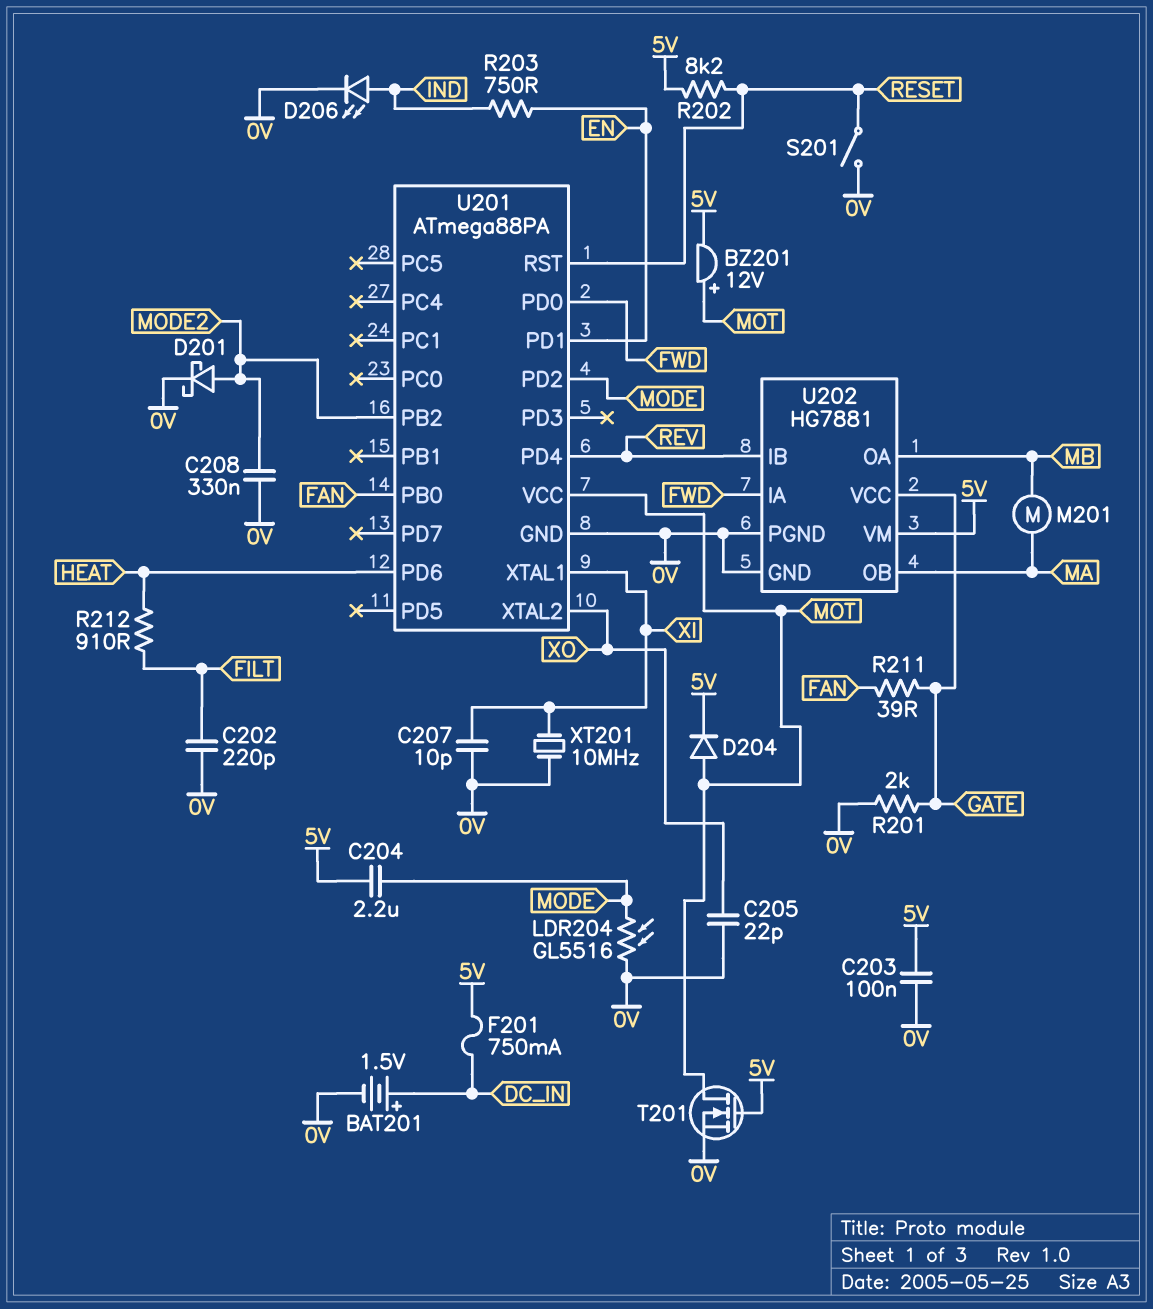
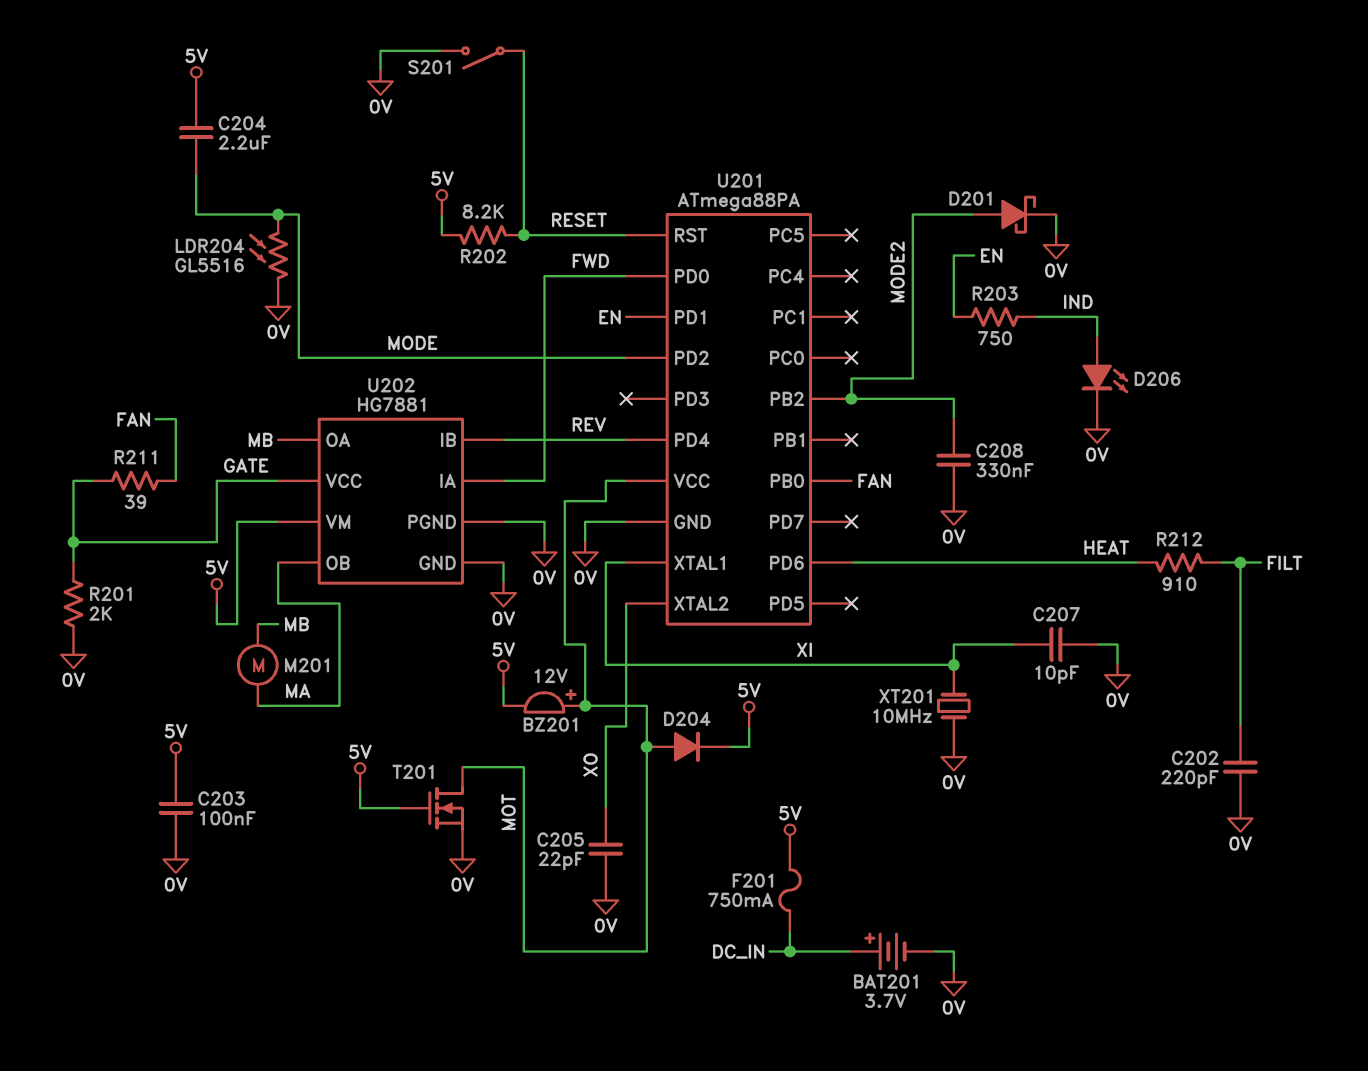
BAT201: 1.5V (plus DC_IN, minus 0V) -> 3.7V (plus DC_IN, minus 0V)

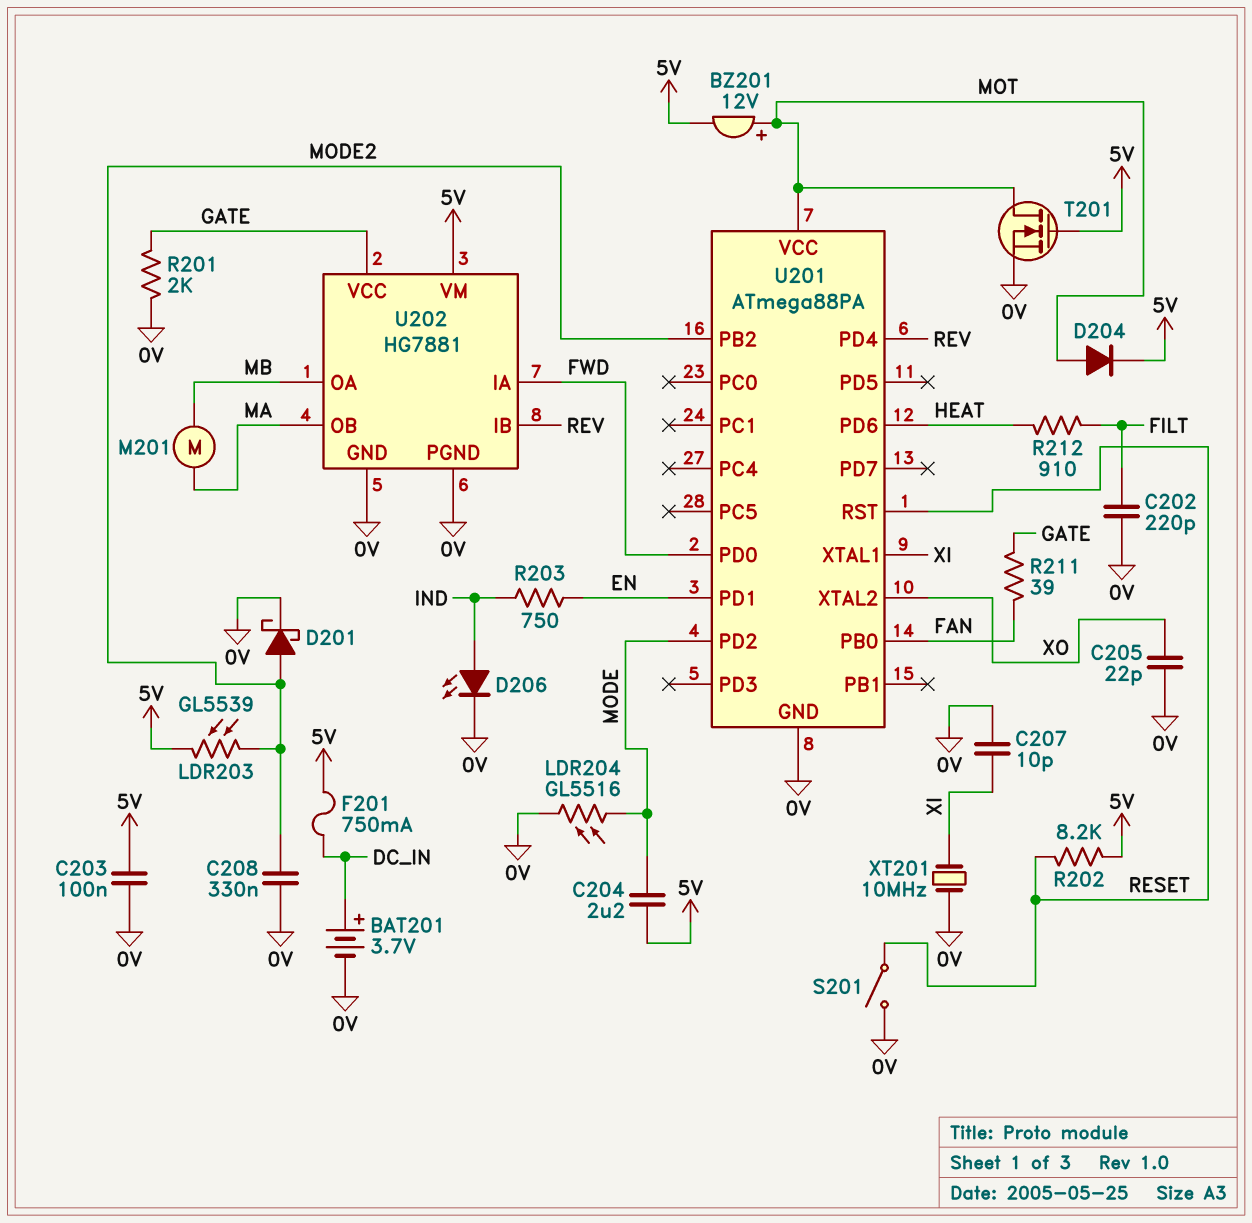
LDR203: none -> GL5539 (5V, MODE2)

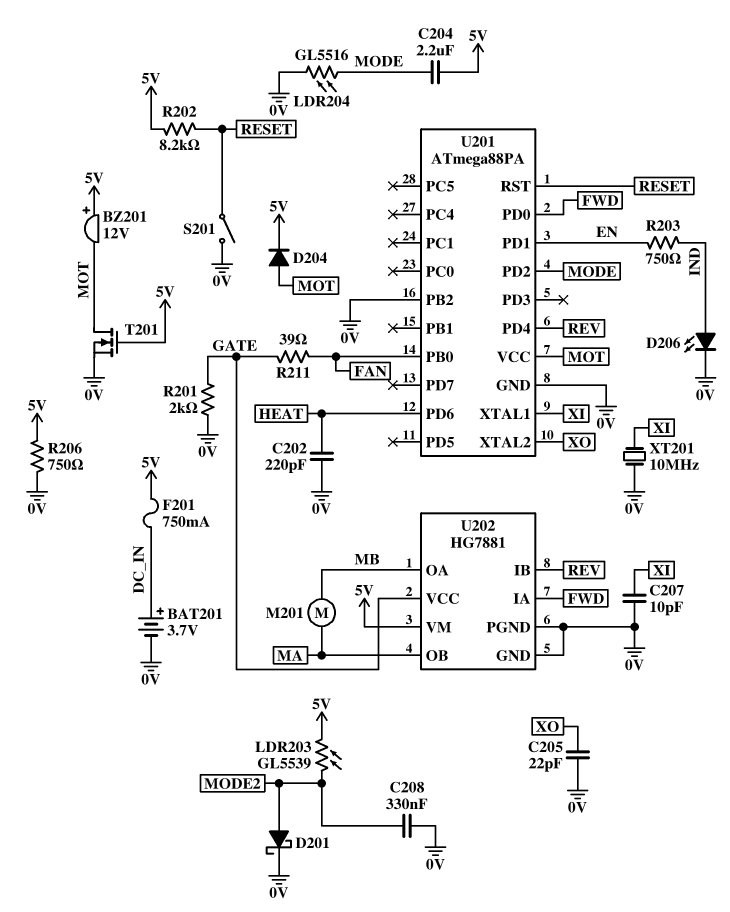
BZ201: buzzer 12V (plus MOT, minus 5V) -> buzzer 12V (plus 5V, minus MOT)
C202: 220pF (0V, FILT) -> 220pF (0V, HEAT)
C203: 100nF (0V, 5V) -> none
R206: none -> 750 (0V, 5V)
R212: 910 (FILT, HEAT) -> none
U201 pin PB2: MODE2 -> 0V

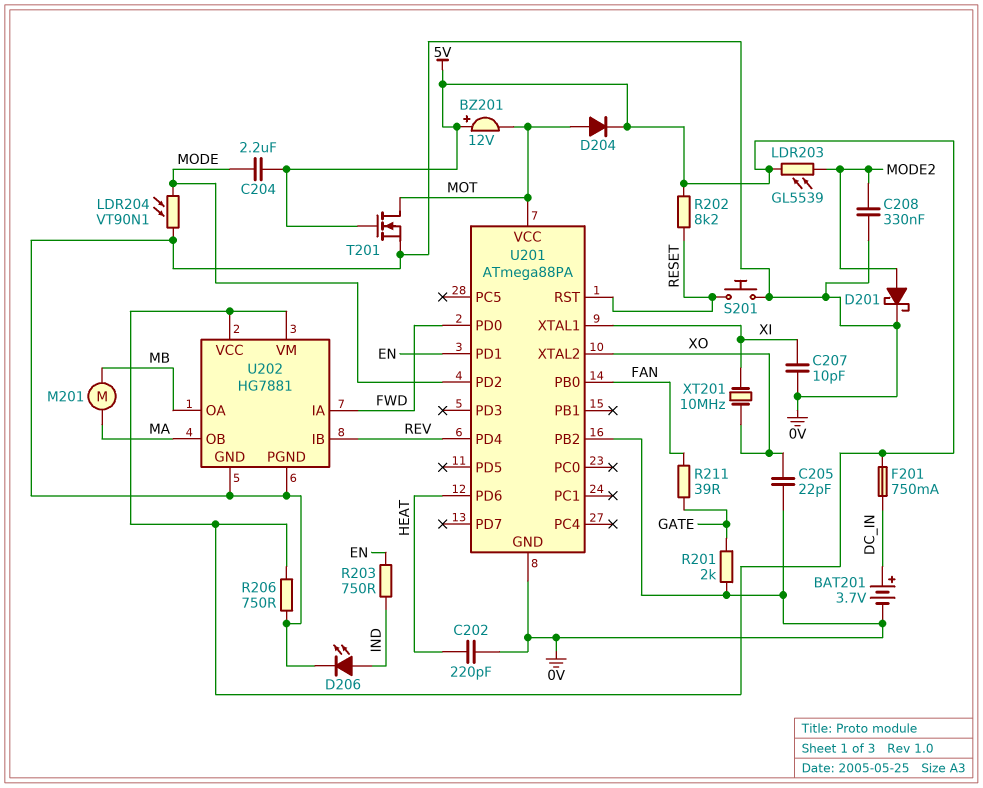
LDR204: GL5516 (0V, MODE) -> VT90N1 (0V, MODE)
S201: switch (0V, RESET) -> button (0V, RESET)
U202 pin VCC: GATE -> 5V
XT201: 10MHz (0V, XI) -> 10MHz (XI, XO)

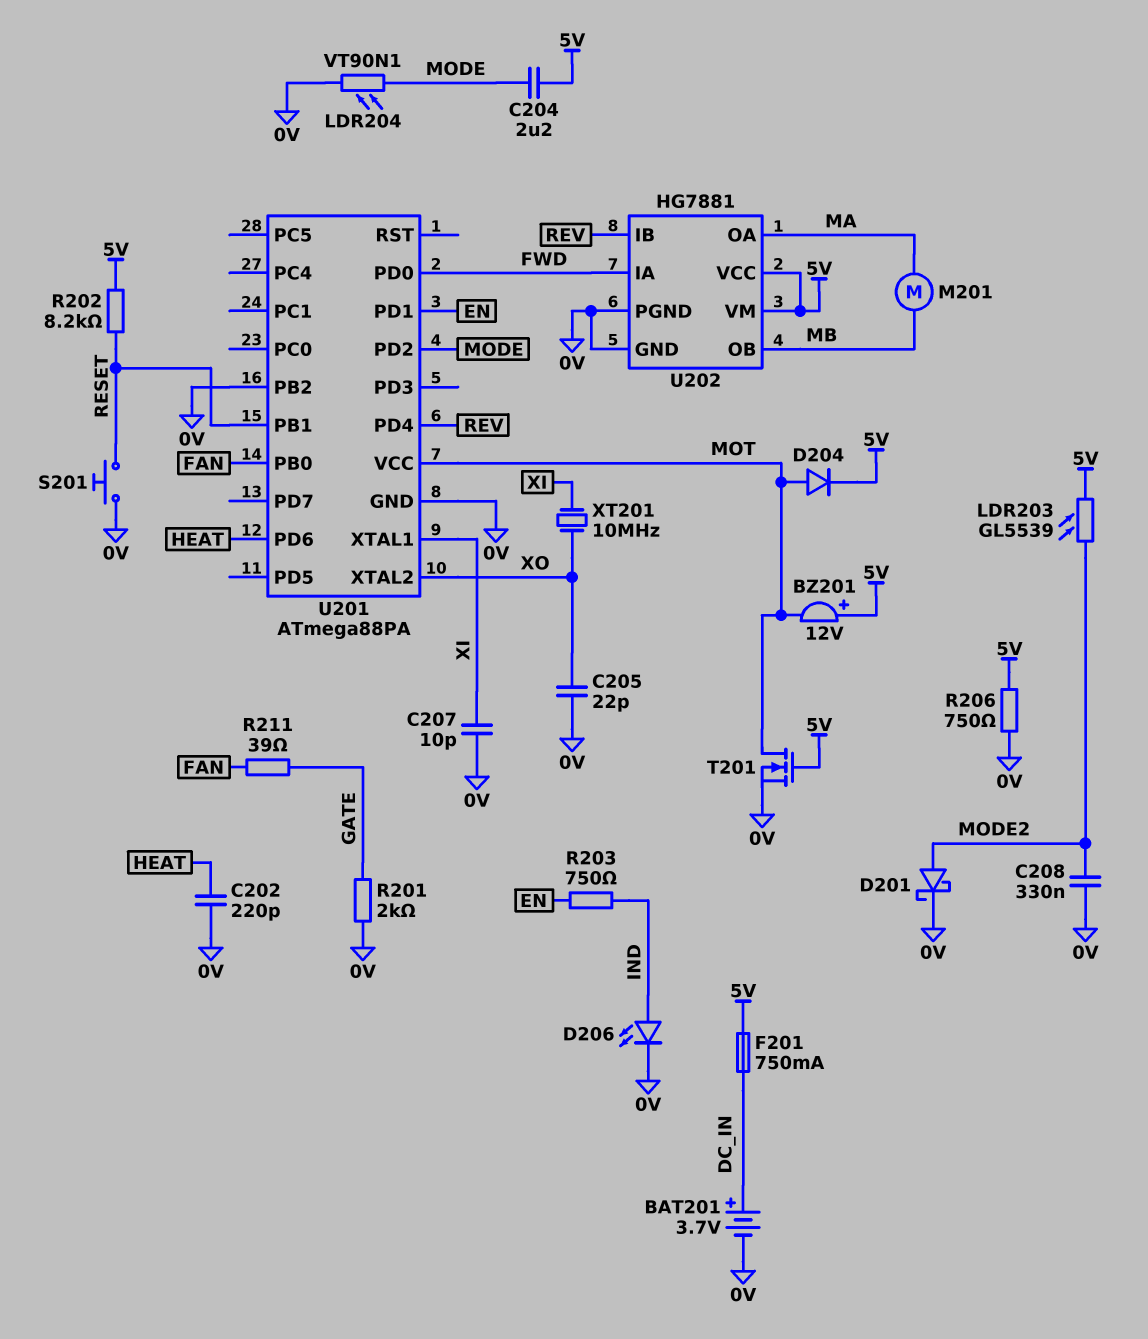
U201 pin PB1: none -> RESET
U201 pin RST: RESET -> none
U202 pin OA: MB -> MA
U202 pin OB: MA -> MB

